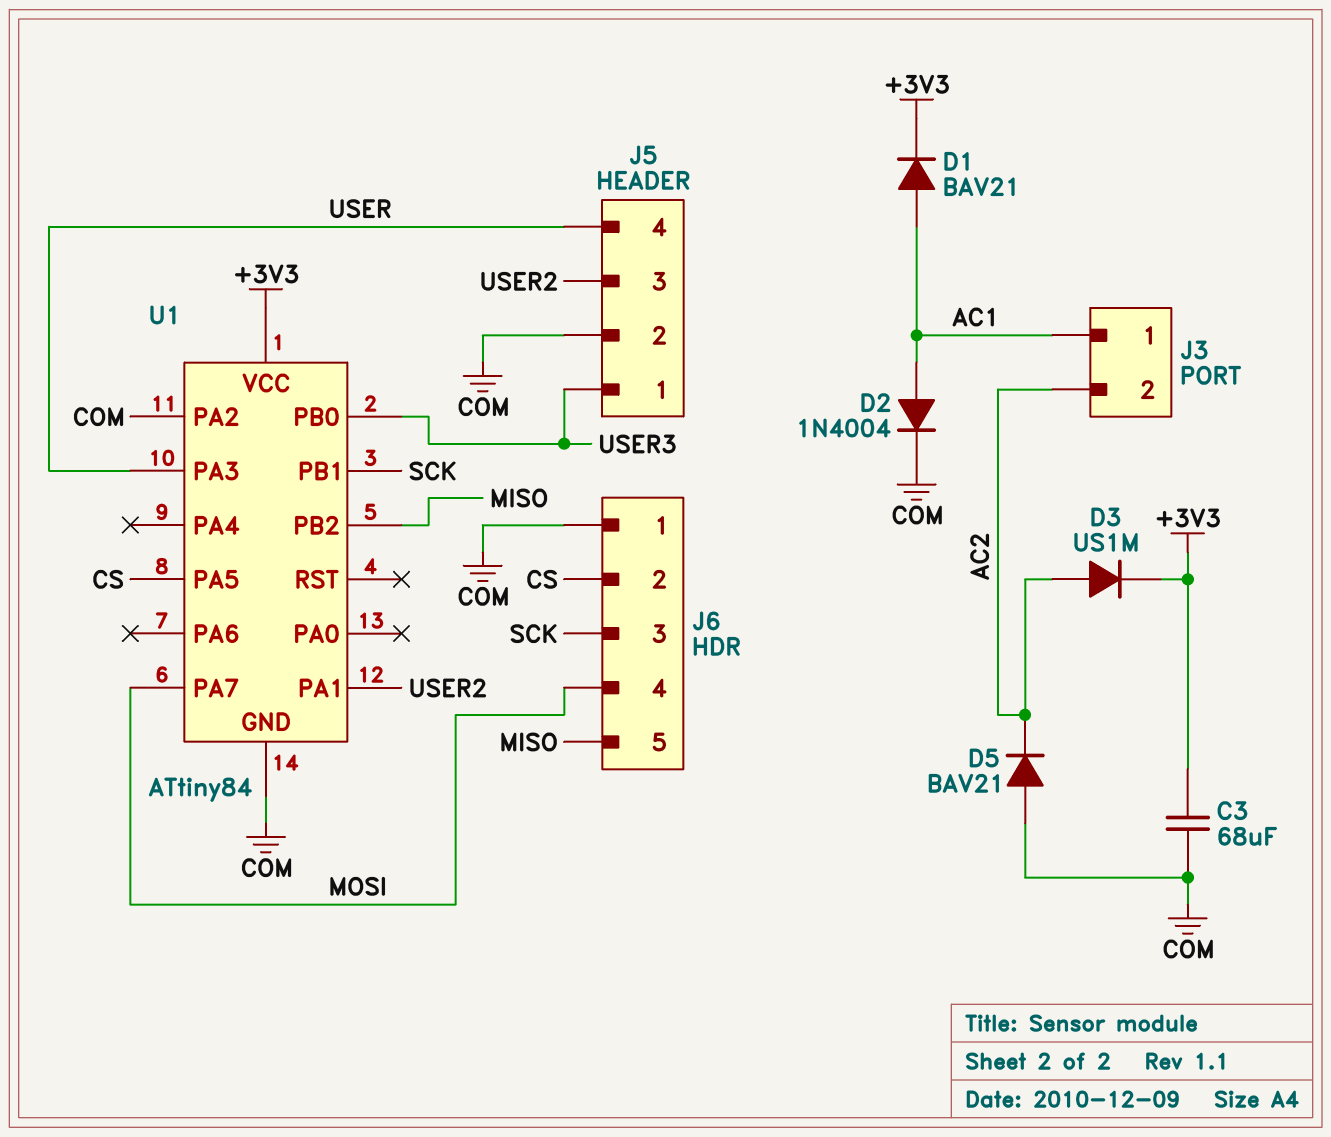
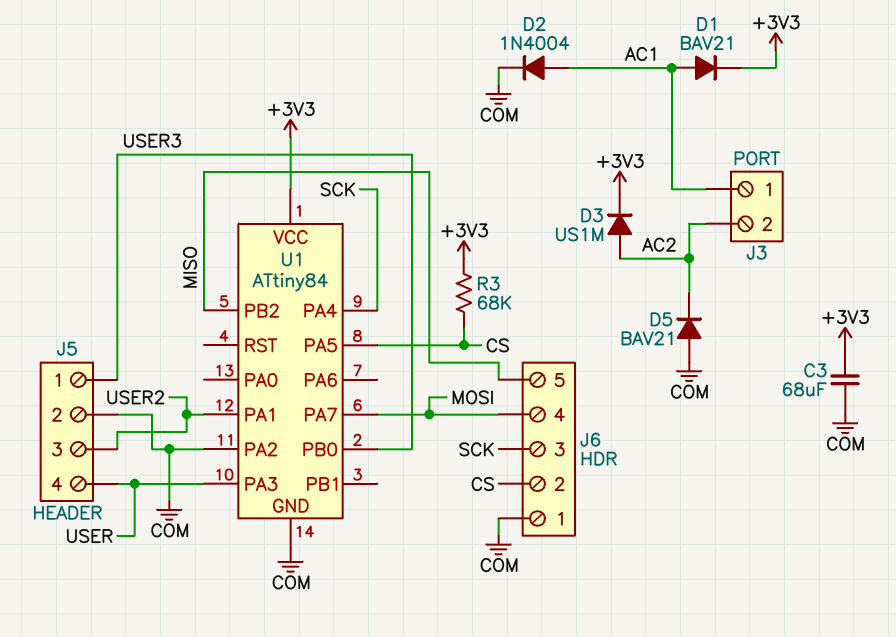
R3: none -> 68k (+3V3, CS)
U1 pin PA4: none -> SCK
U1 pin PB1: SCK -> none

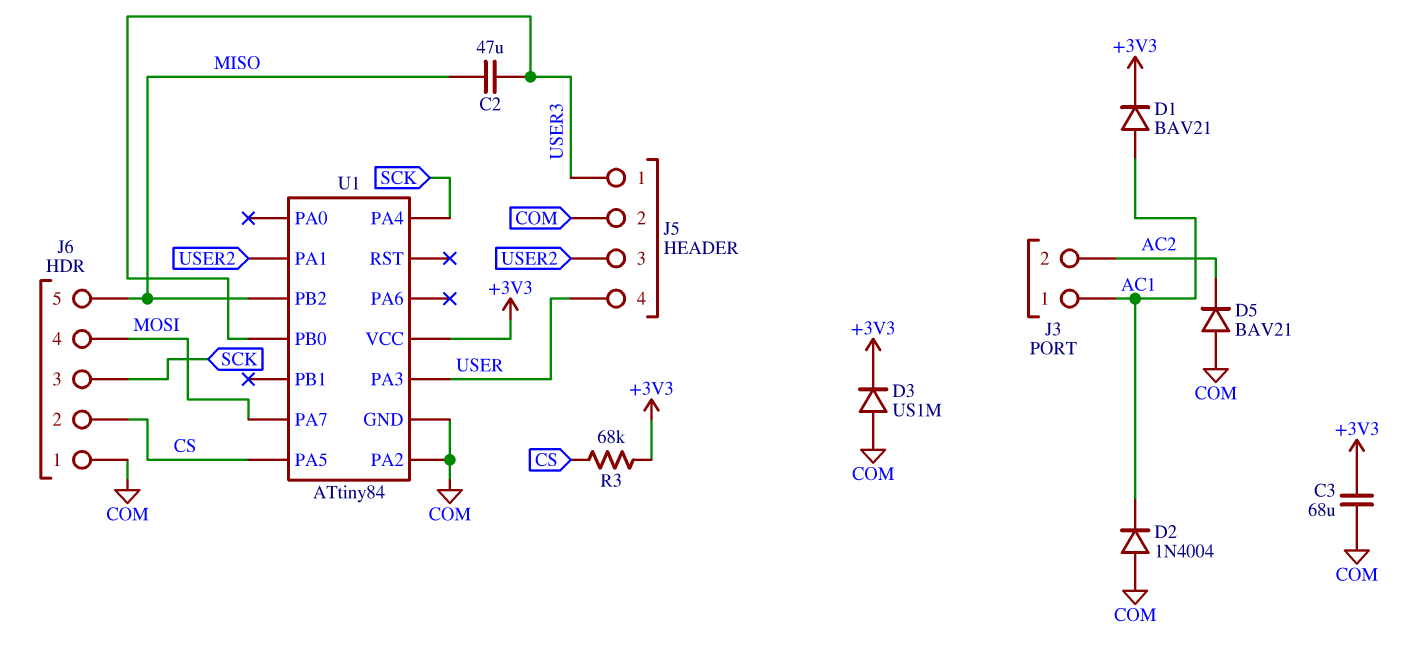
C2: none -> 47uF (MISO, USER3)
D2: diode 1N4004 (A AC1, K COM) -> diode 1N4004 (A COM, K AC1)
D3: diode US1M (A AC2, K +3V3) -> diode US1M (A COM, K +3V3)

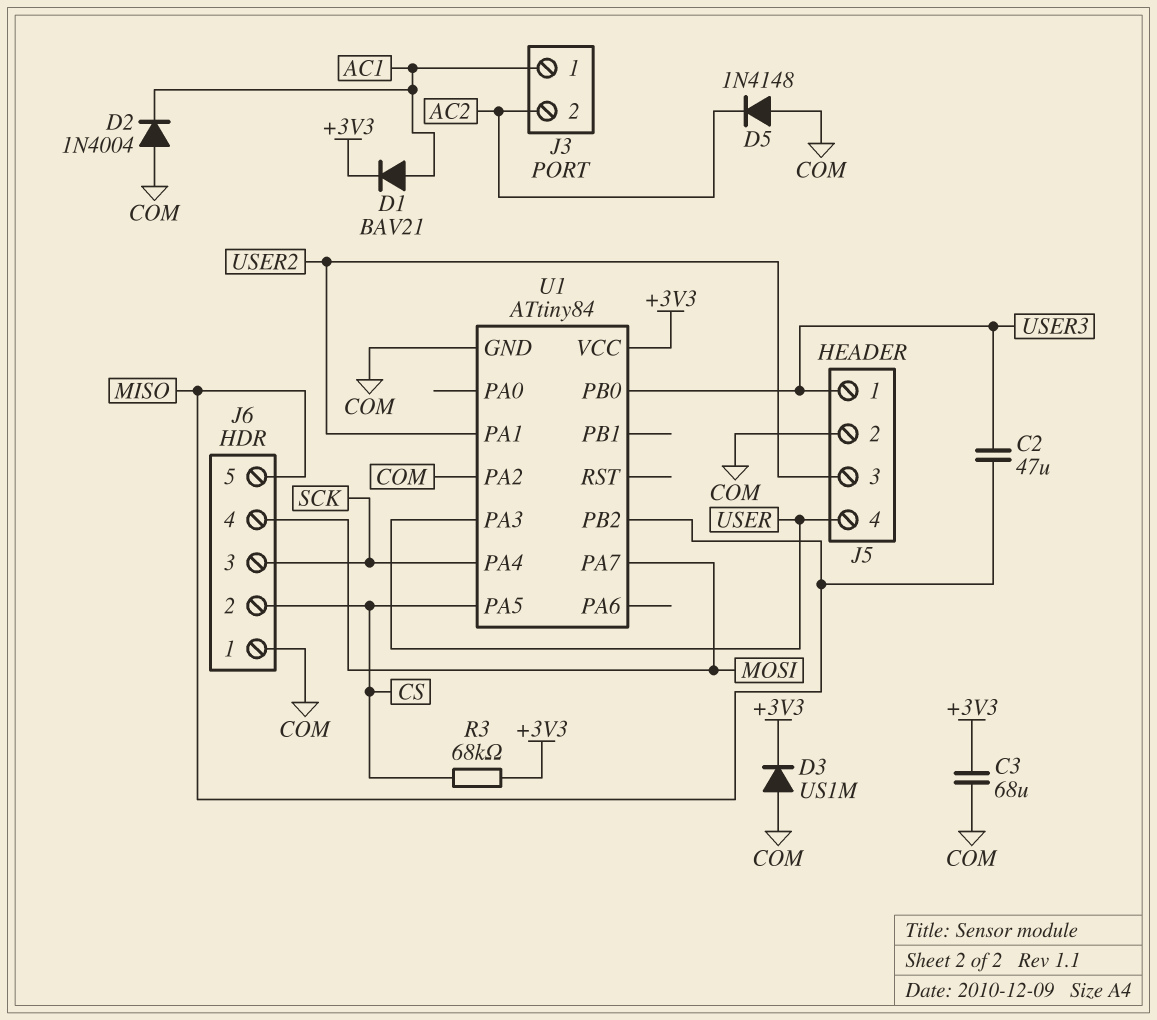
D5: diode BAV21 (A COM, K AC2) -> diode 1N4148 (A COM, K AC2)

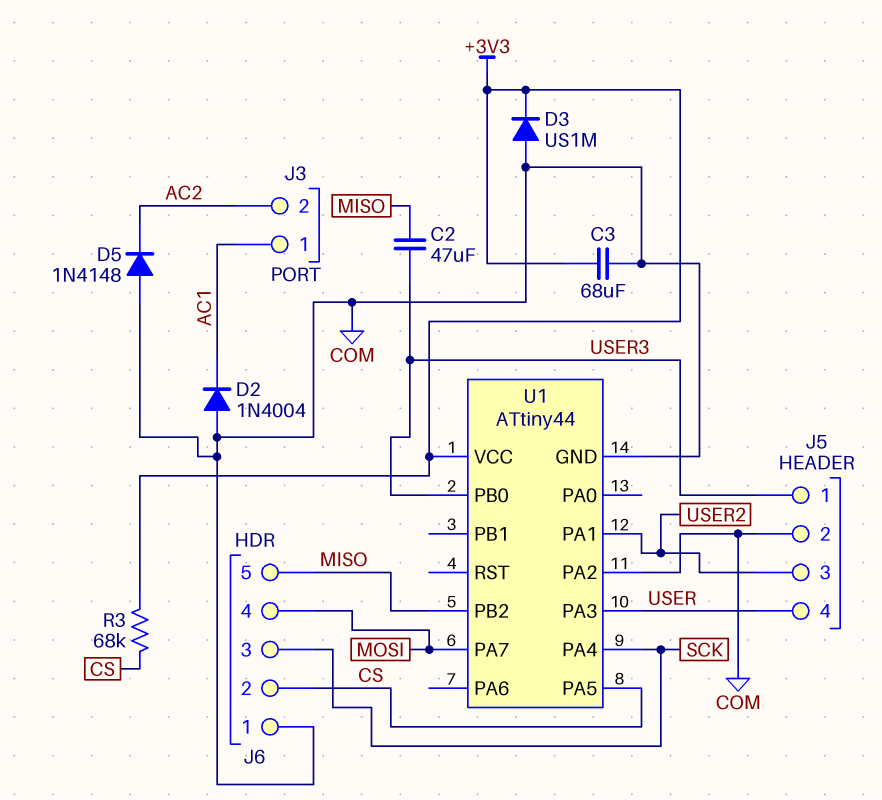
D1: diode BAV21 (A AC1, K +3V3) -> none
U1: ATtiny84 -> ATtiny44

